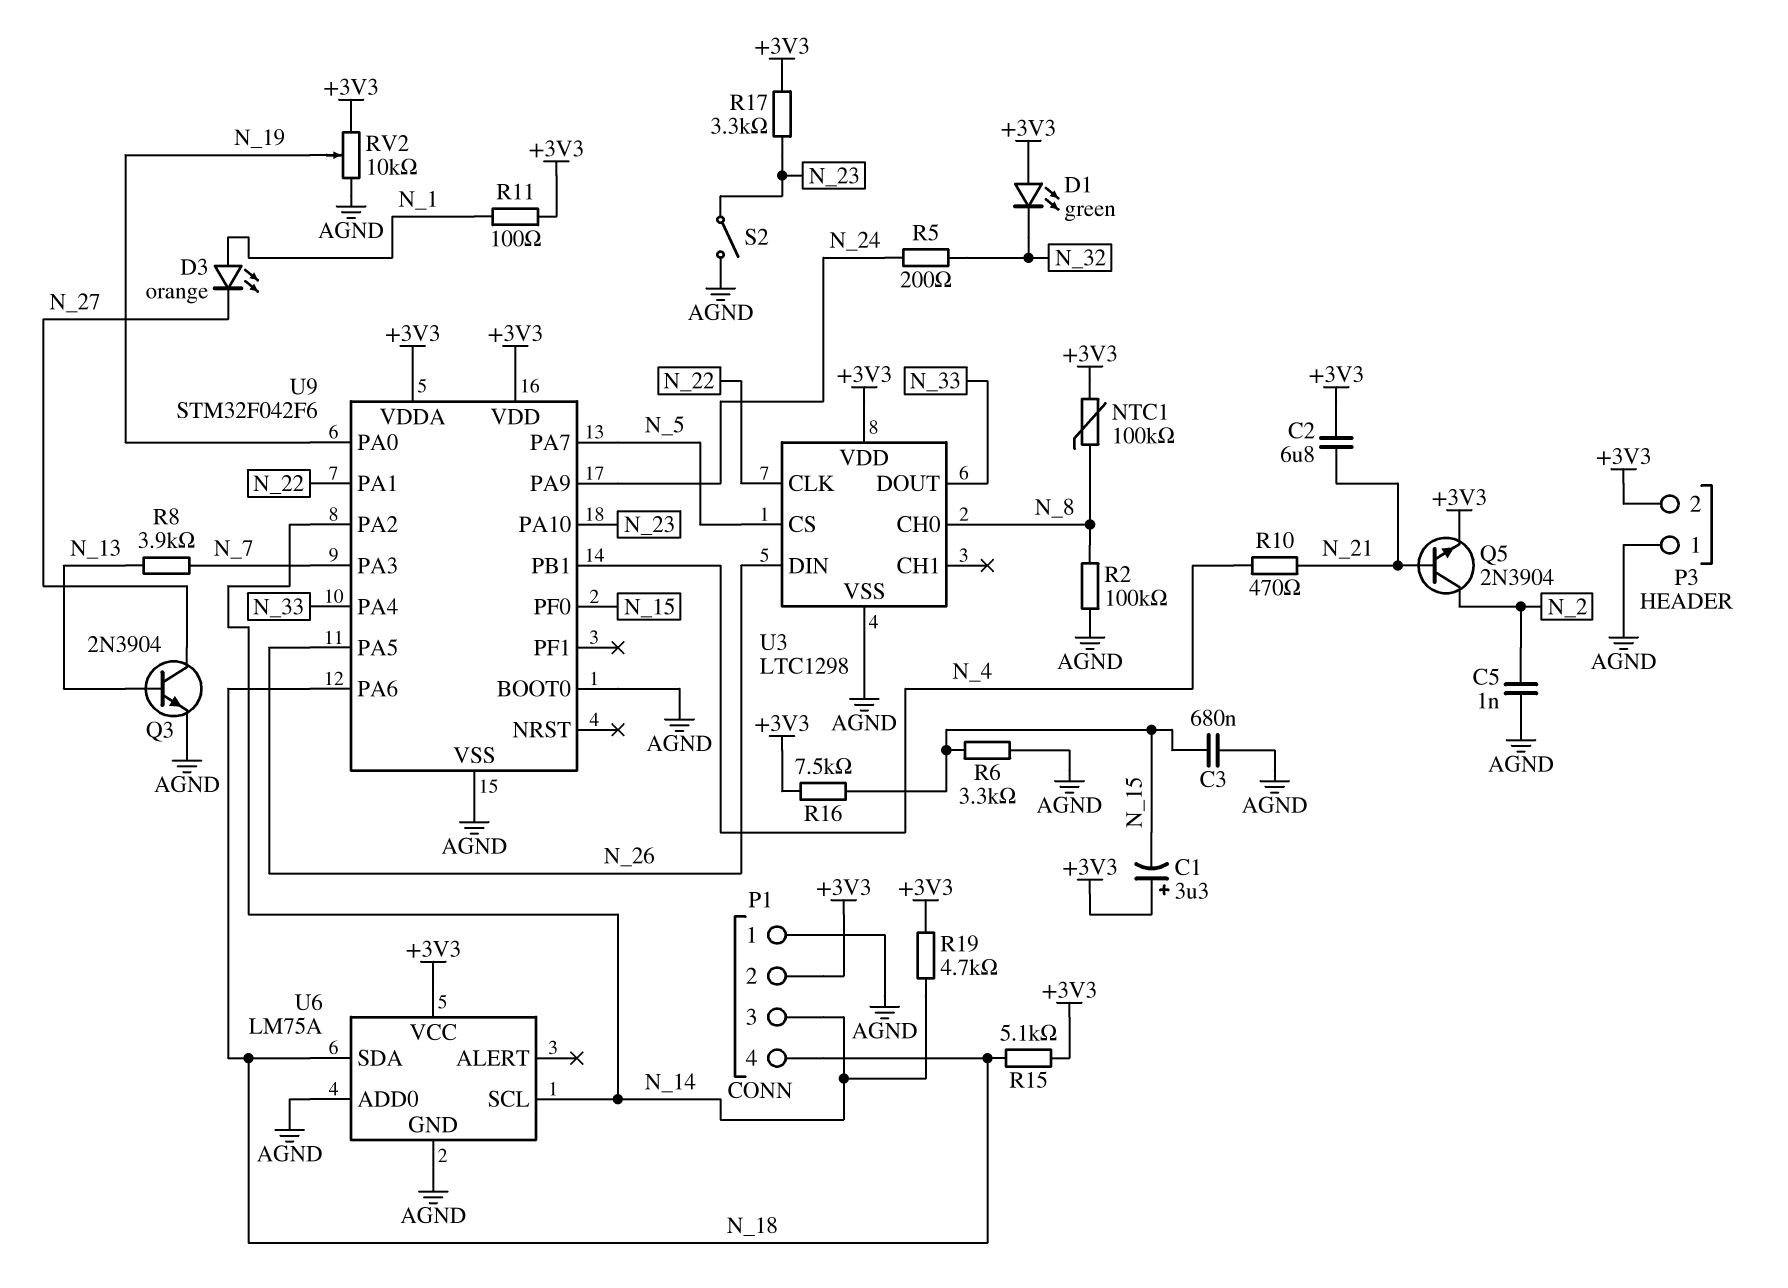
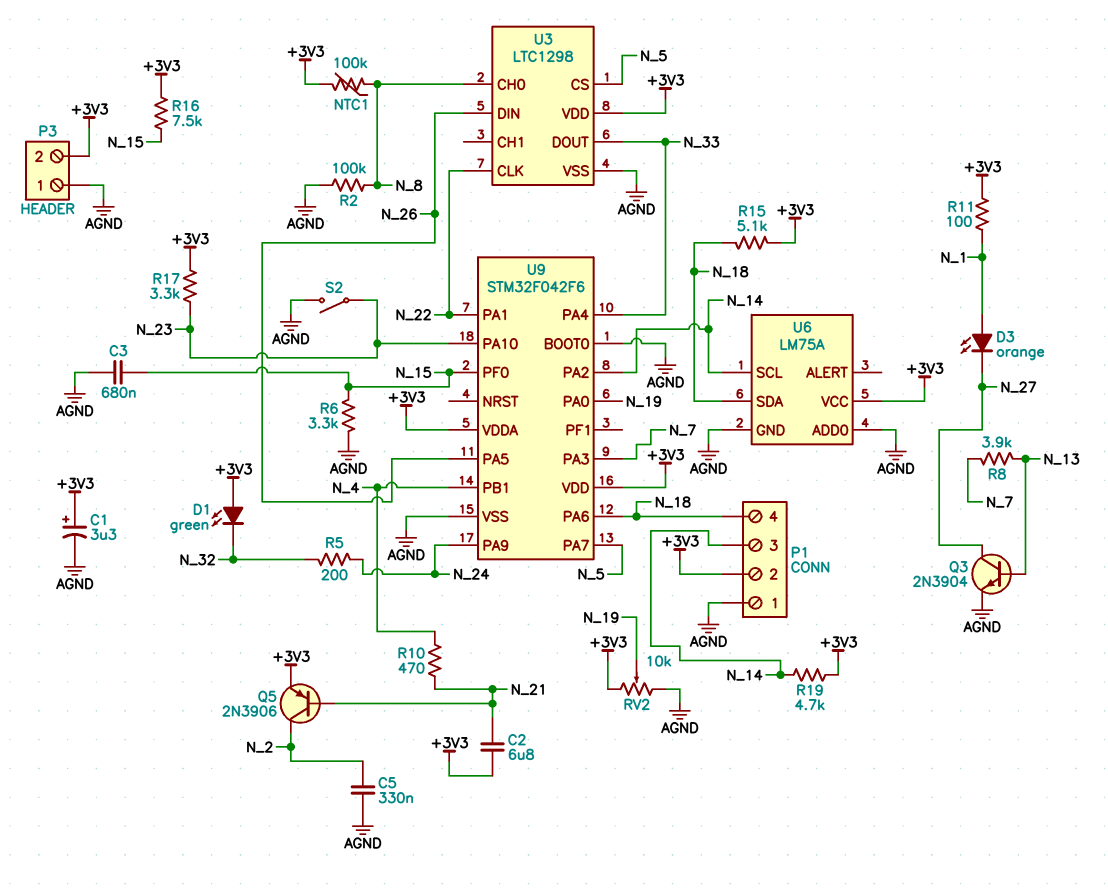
C1: 3.3uF (plus +3V3, minus N_15) -> 3.3uF (plus +3V3, minus AGND)
C5: 1nF (AGND, N_2) -> 330nF (AGND, N_2)
Q5: NPN 2N3904 (B N_21, C N_2, E +3V3) -> PNP 2N3906 (B N_21, C N_2, E +3V3)

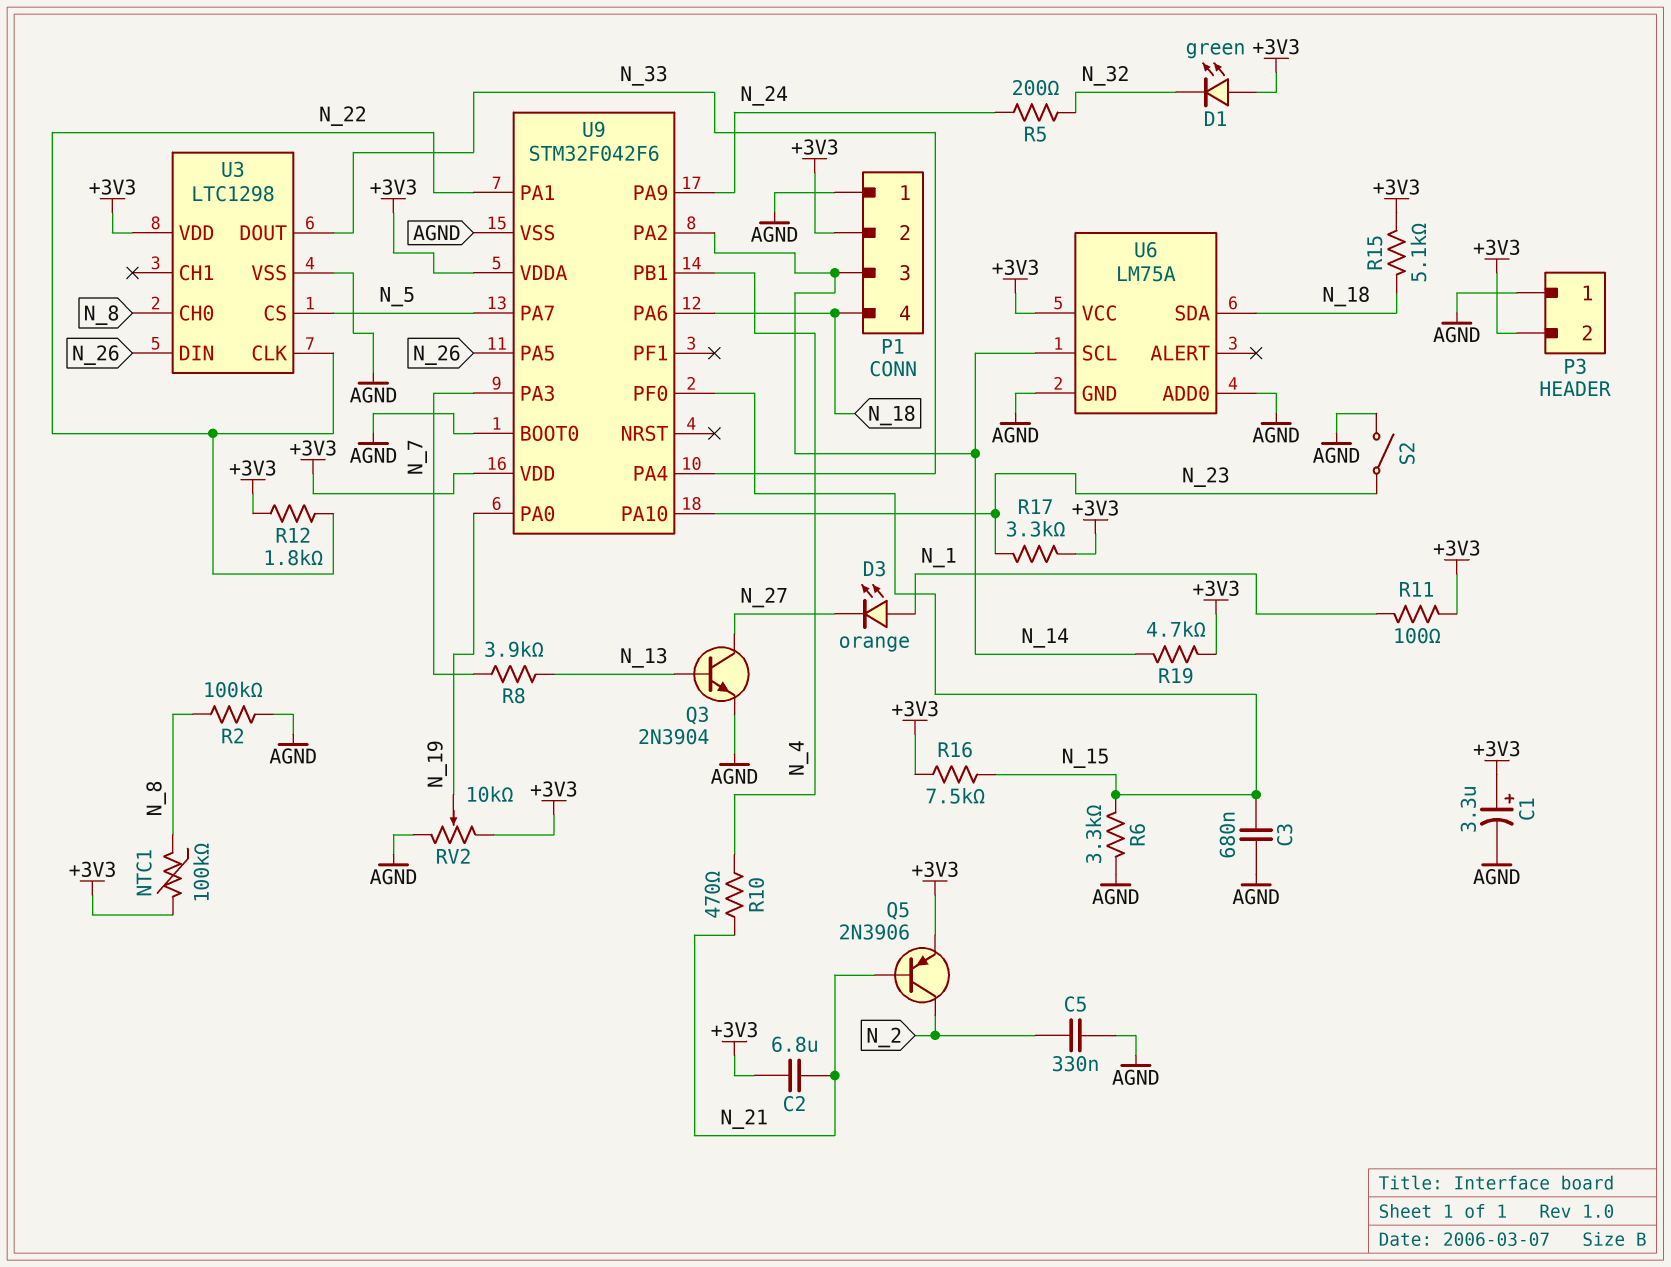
R12: none -> 1.8k (+3V3, N_22)

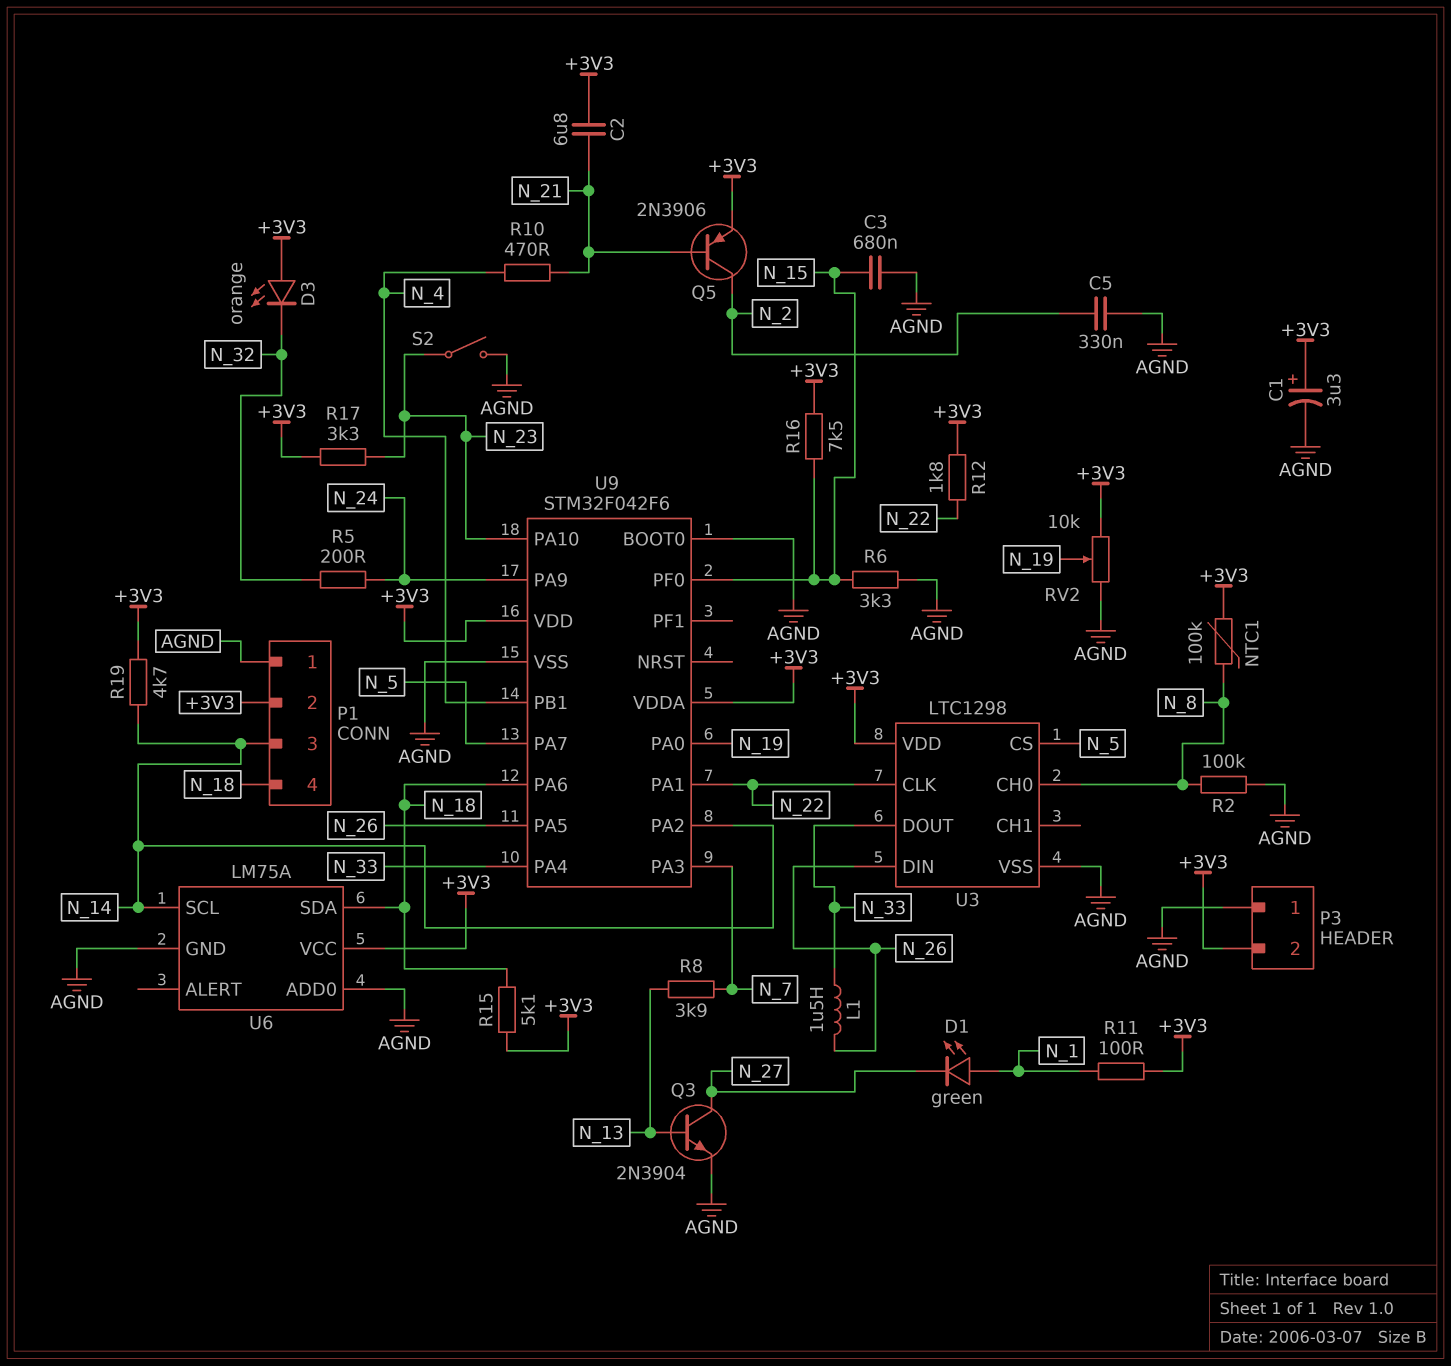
D1: LED green (A +3V3, K N_32) -> LED green (A N_1, K N_27)
D3: LED orange (A N_1, K N_27) -> LED orange (A +3V3, K N_32)
L1: none -> 1.5uH (N_26, N_33)

